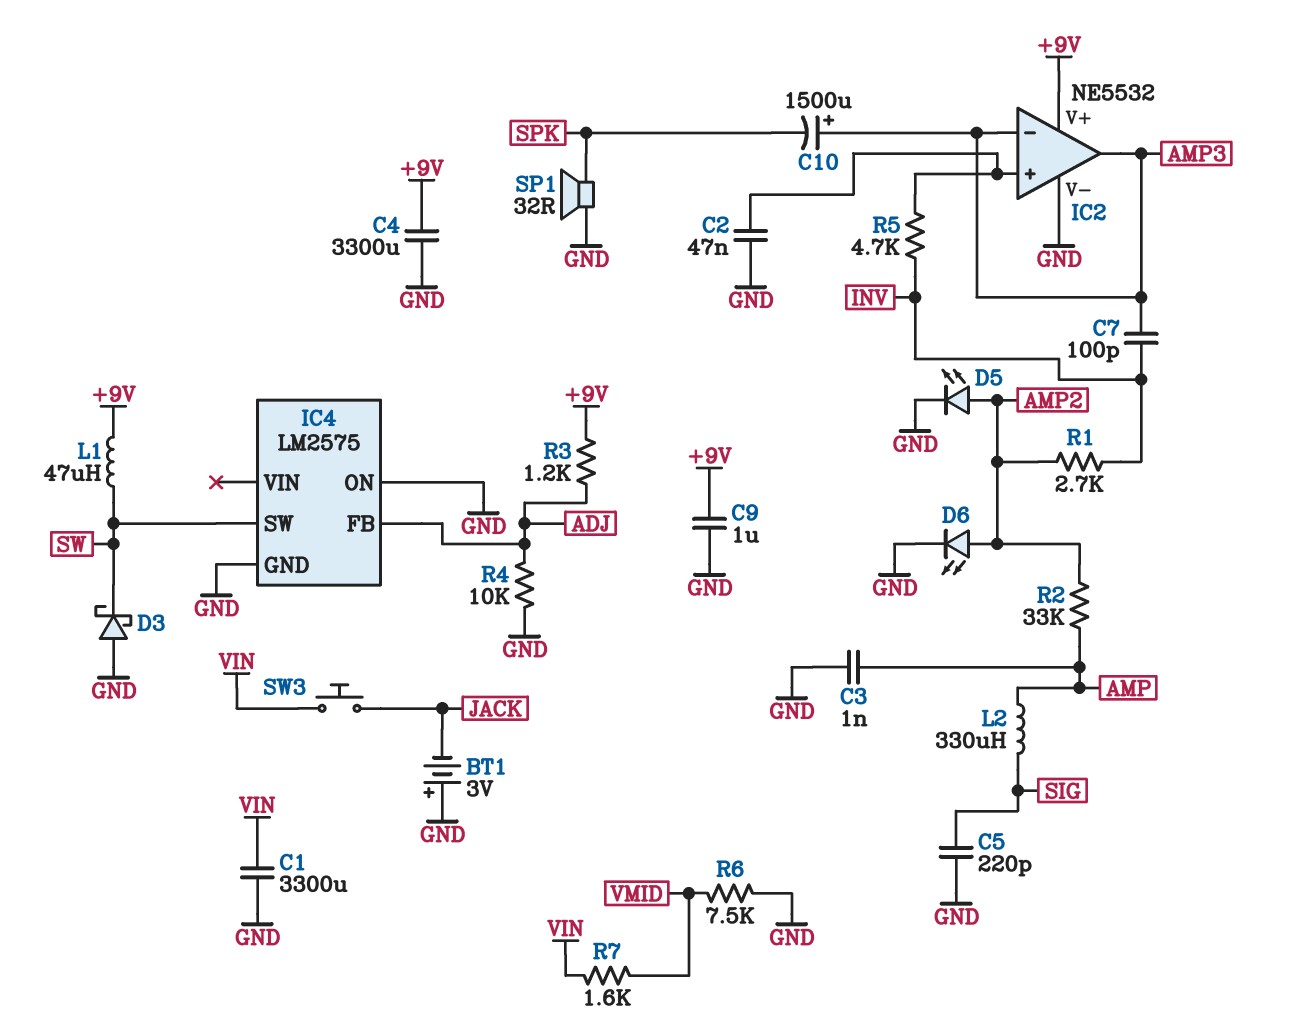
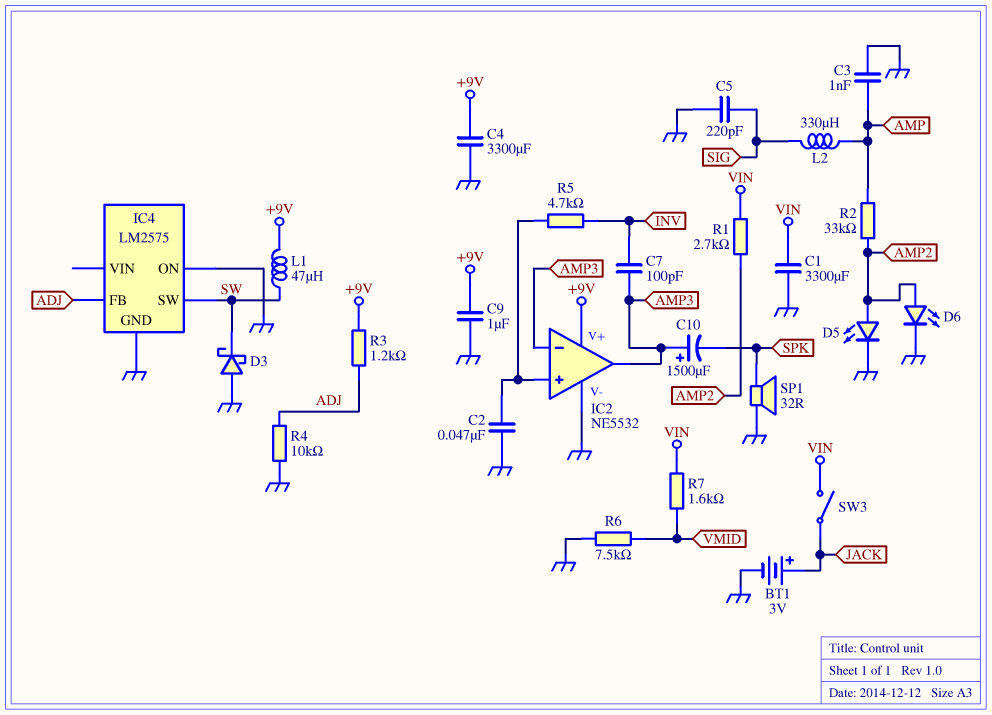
BT1: 3V (plus GND, minus JACK) -> 3V (plus JACK, minus GND)
R1: 2.7k (AMP2, INV) -> 2.7k (AMP2, VIN)
SW3: button (JACK, VIN) -> switch (JACK, VIN)

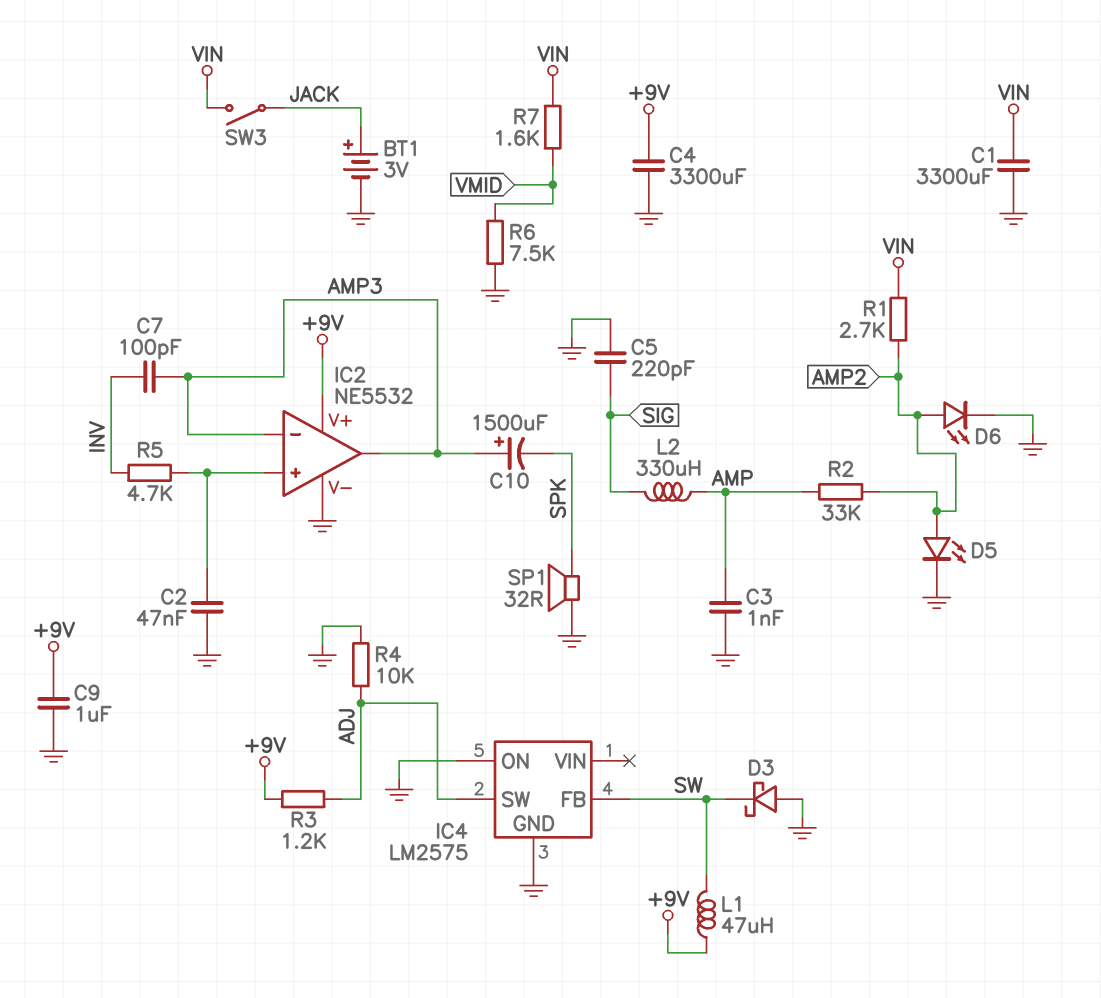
IC4 pin FB: ADJ -> SW
IC4 pin SW: SW -> ADJ

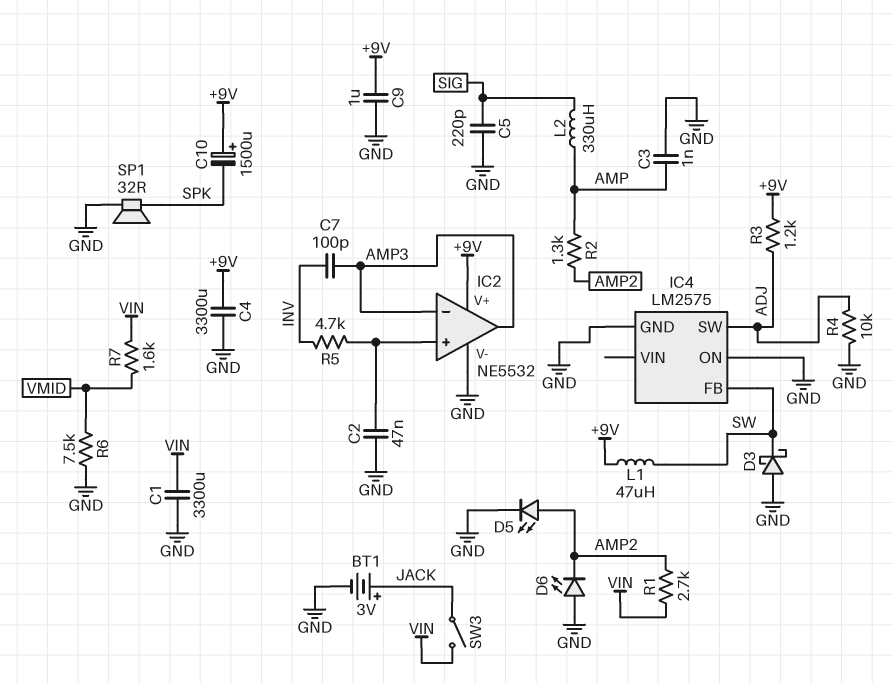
C10: 1500uF (plus AMP3, minus SPK) -> 1500uF (plus +9V, minus SPK)
D6: LED (A AMP2, K GND) -> LED (A GND, K AMP2)
R2: 33k (AMP, AMP2) -> 1.3k (AMP, AMP2)

